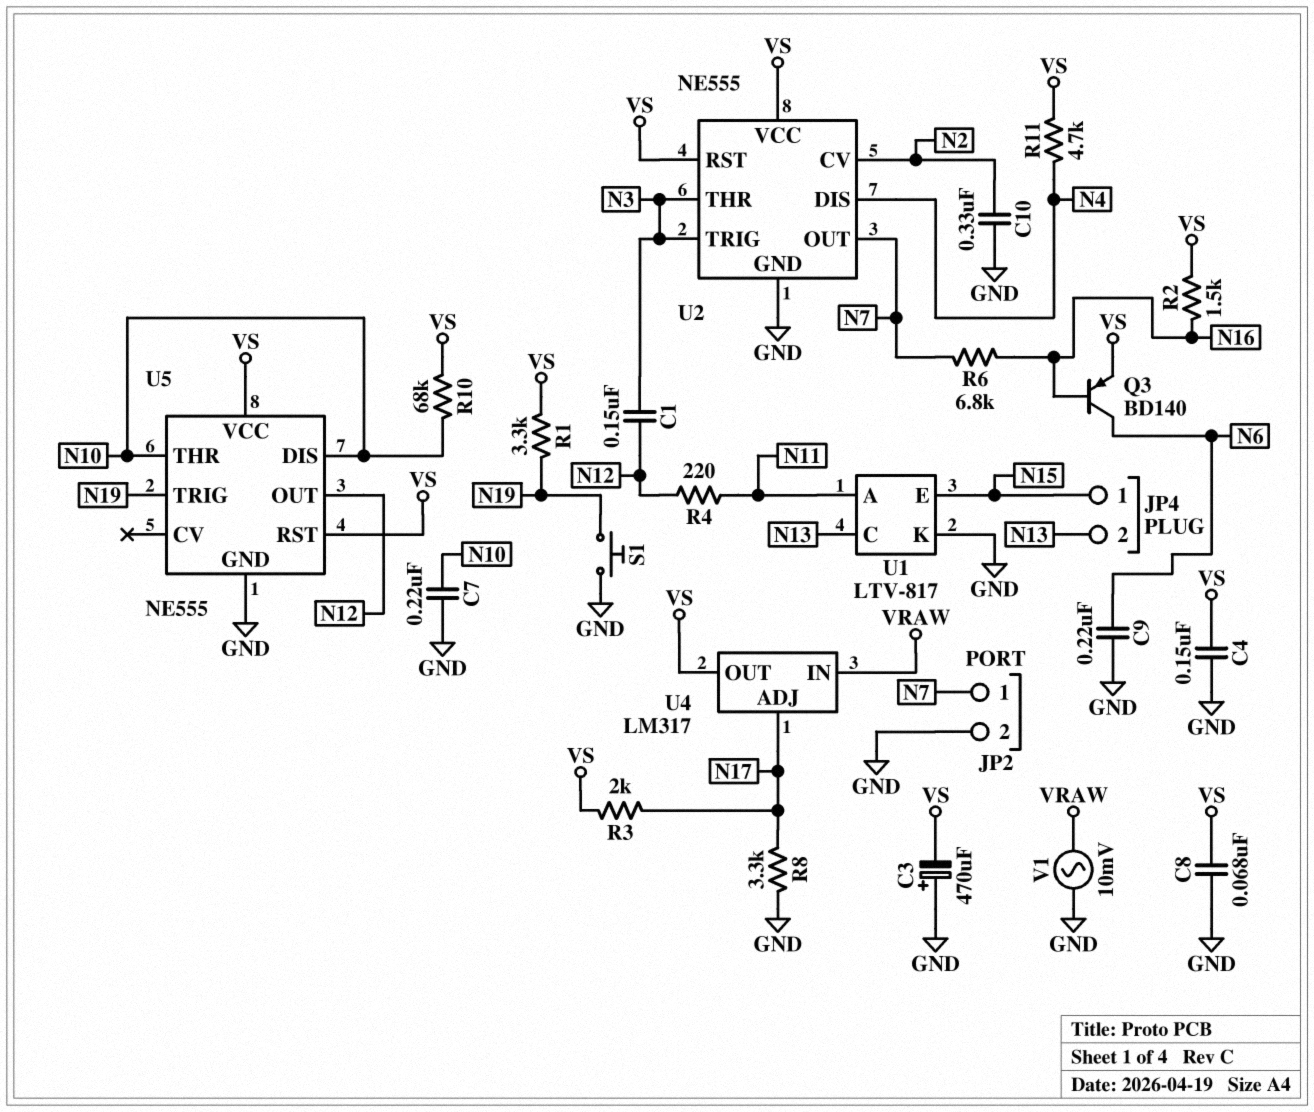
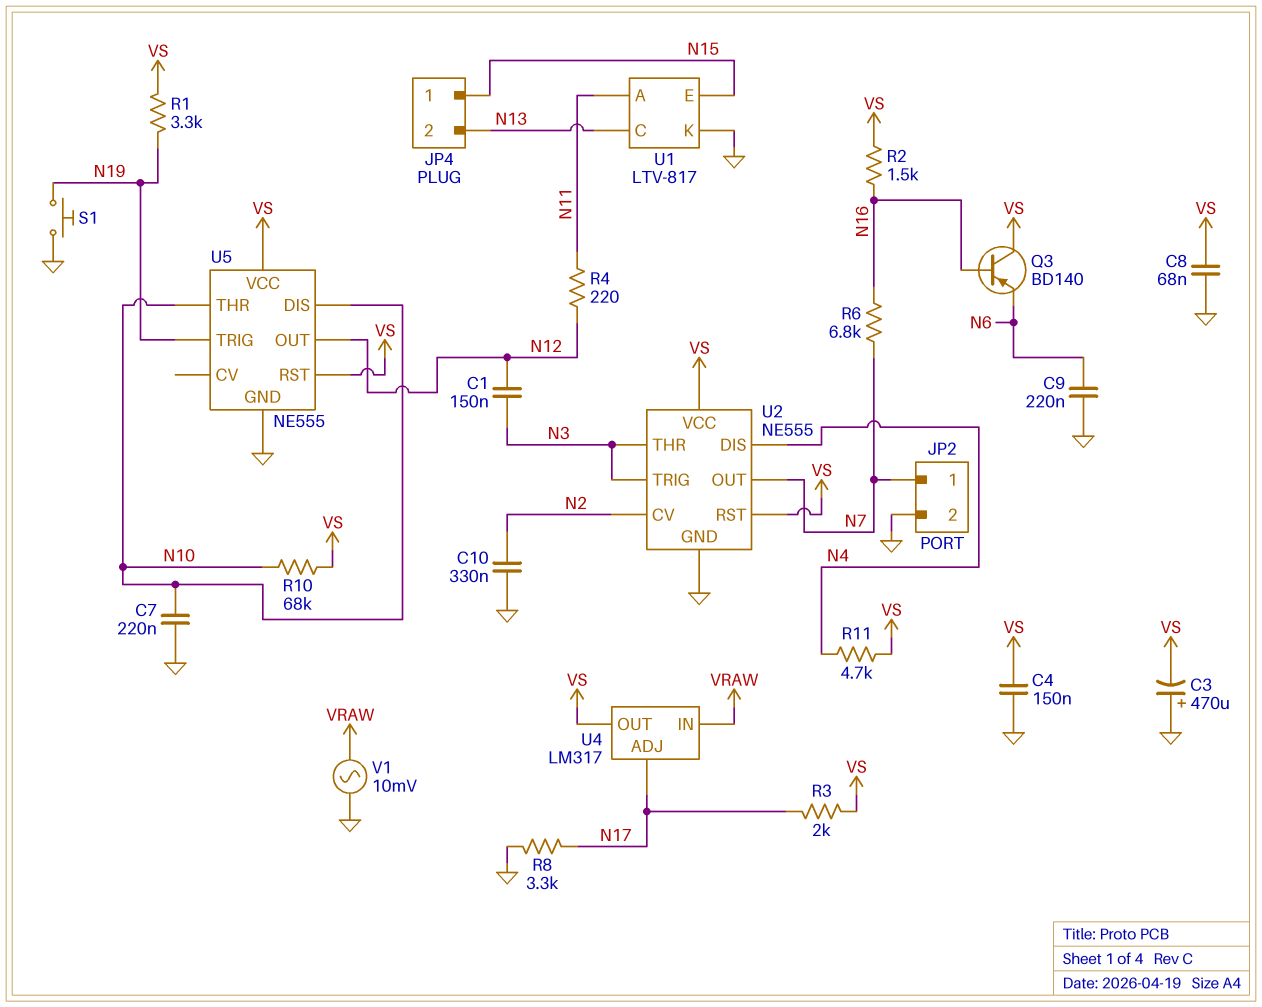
Q3: PNP BD140 (B N16, C N6, E VS) -> PNP BD140 (B N16, C VS, E N6)

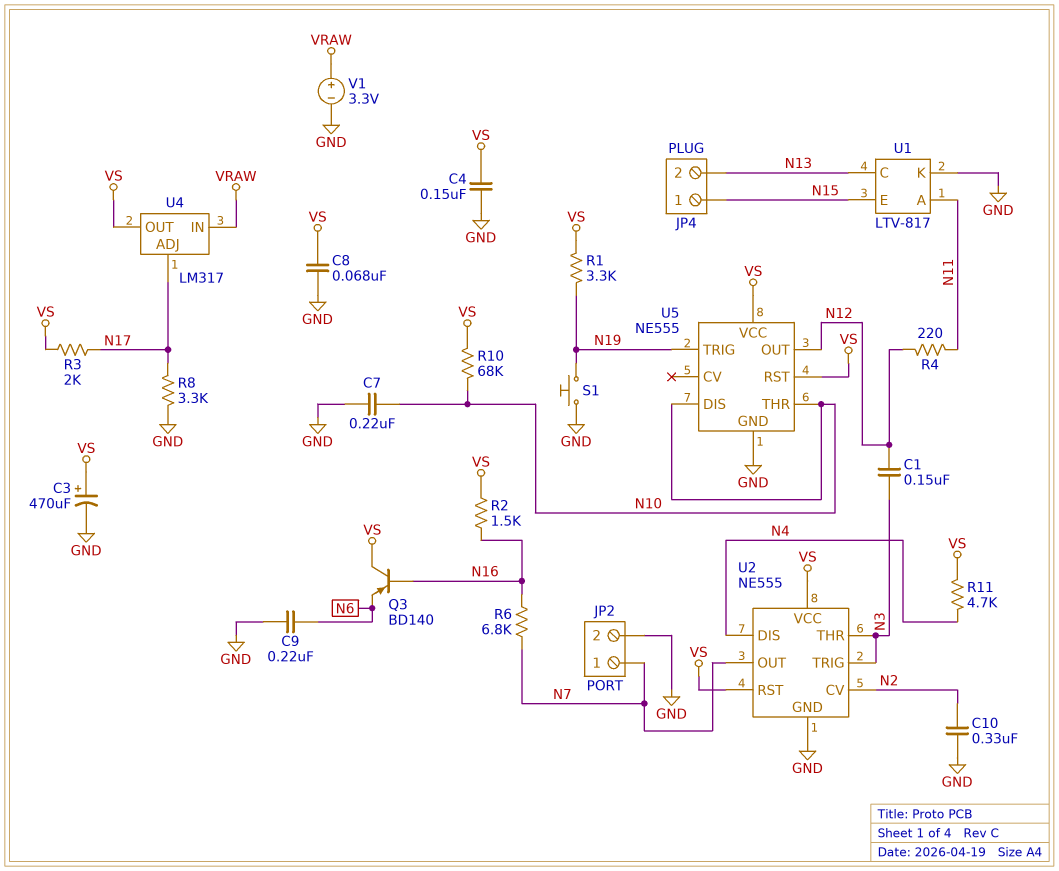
C3: 470uF (plus GND, minus VS) -> 470uF (plus VS, minus GND)
V1: AC 10mV (GND, VRAW) -> 3.3V (plus VRAW, minus GND)

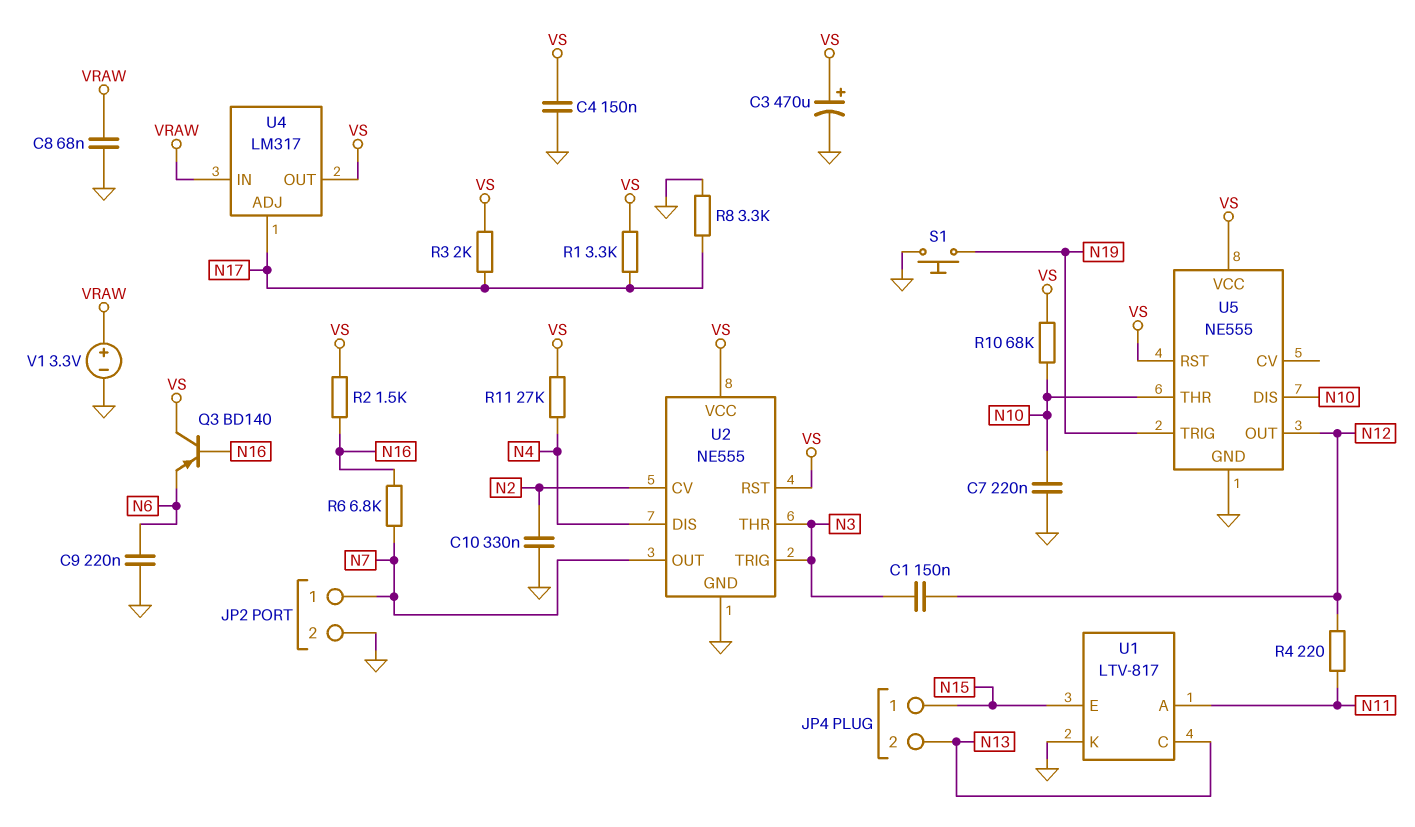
C8: 68nF (GND, VS) -> 68nF (GND, VRAW)
R1: 3.3k (N19, VS) -> 3.3k (N17, VS)
R11: 4.7k (N4, VS) -> 27k (N4, VS)

